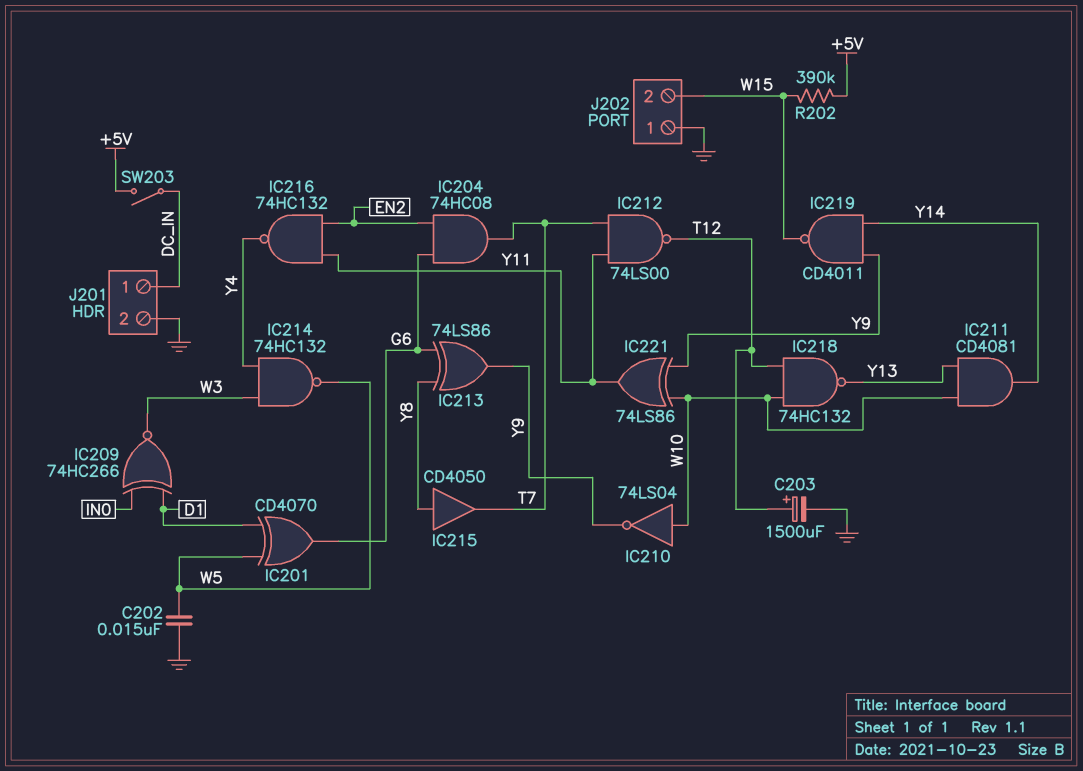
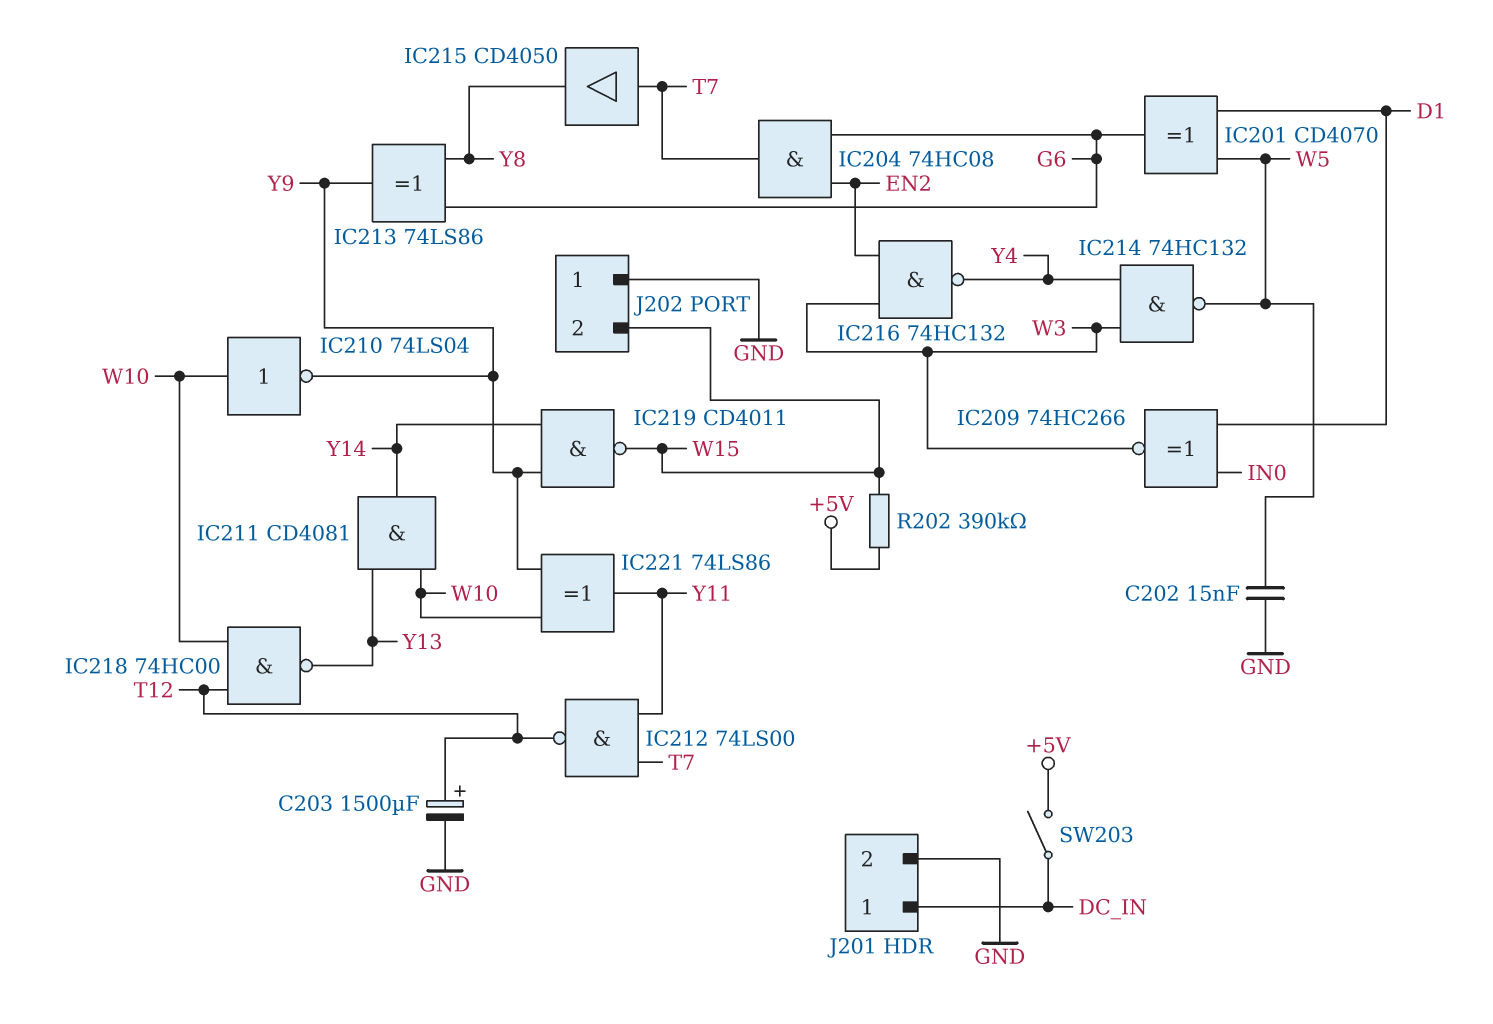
IC215: buffer CD4050 (in Y8, out T7) -> buffer CD4050 (in T7, out Y8)
IC216: NAND 74HC132 (in EN2, in Y11, out Y4) -> NAND 74HC132 (in EN2, in W3, out Y4)
IC218: NAND 74HC132 (in T12, in W10, out Y13) -> NAND 74HC00 (in T12, in W10, out Y13)

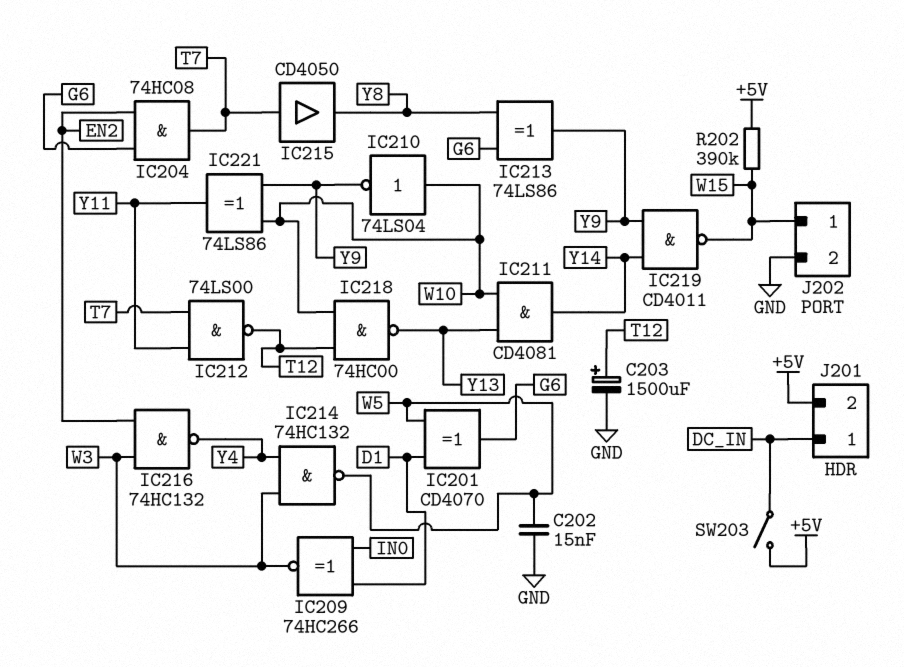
J201 pin 2: GND -> +5V
J202 pin 1: GND -> W15
J202 pin 2: W15 -> GND

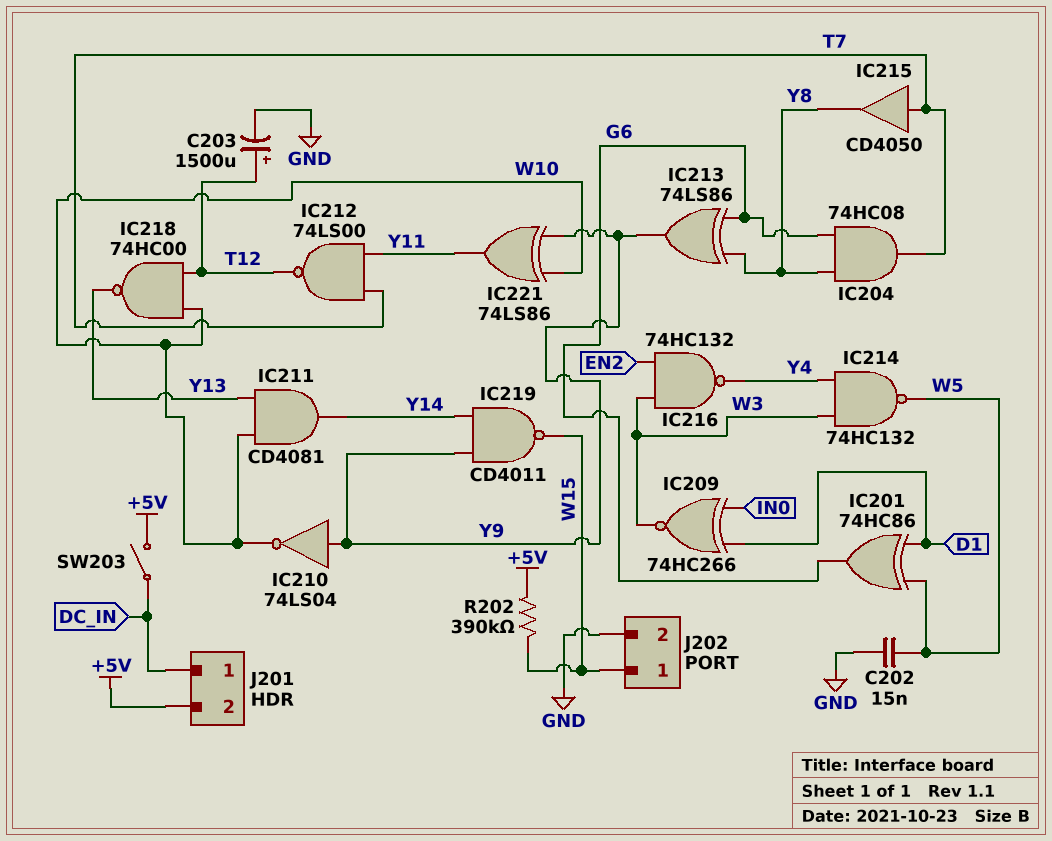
IC201: XOR CD4070 (in D1, in W5, out G6) -> XOR 74HC86 (in D1, in W5, out G6)
IC204: AND 74HC08 (in EN2, in G6, out T7) -> AND 74HC08 (in G6, in Y8, out T7)
IC210: NOT 74LS04 (in W10, out Y9) -> NOT 74LS04 (in Y9, out W10)

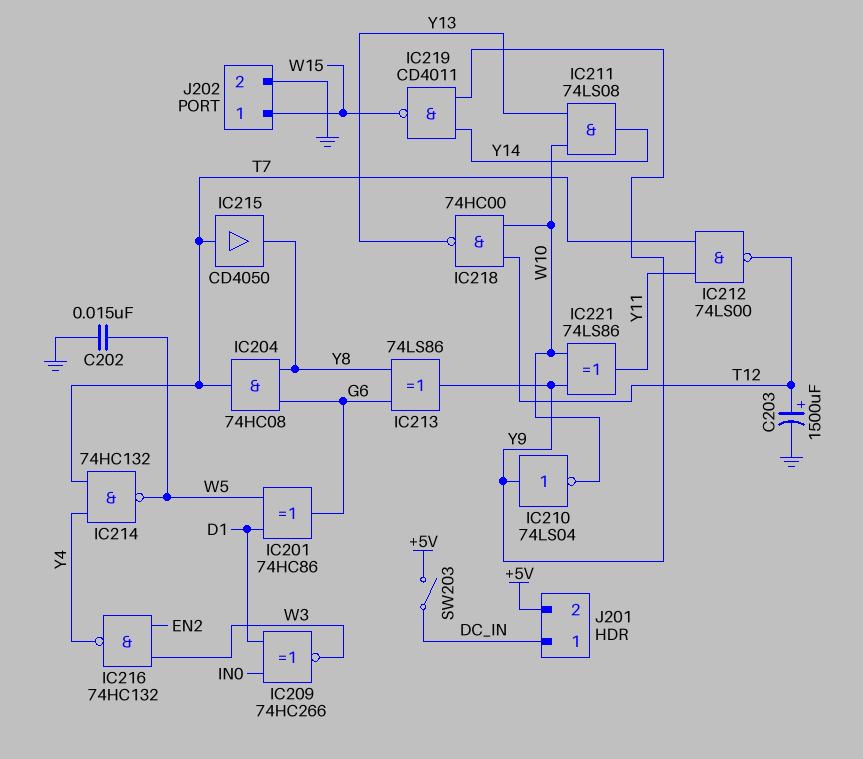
IC211: AND CD4081 (in W10, in Y13, out Y14) -> AND 74LS08 (in W10, in Y13, out Y14)
IC214: NAND 74HC132 (in W3, in Y4, out W5) -> NAND 74HC132 (in T7, in Y4, out W5)
R202: 390k (+5V, W15) -> none

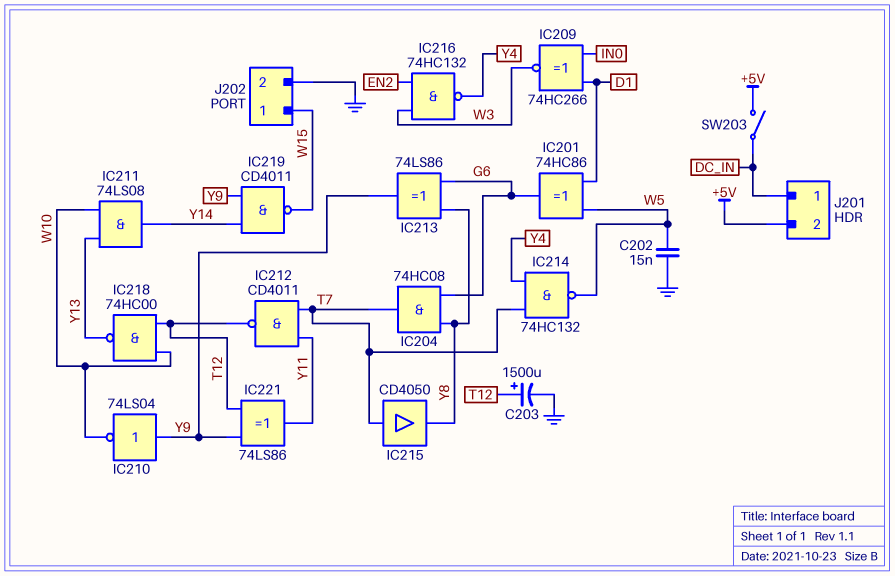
IC212: NAND 74LS00 (in T7, in Y11, out T12) -> NAND CD4011 (in T7, in Y11, out T12)
IC221: XOR 74LS86 (in W10, in Y9, out Y11) -> XOR 74LS86 (in T12, in Y9, out Y11)

